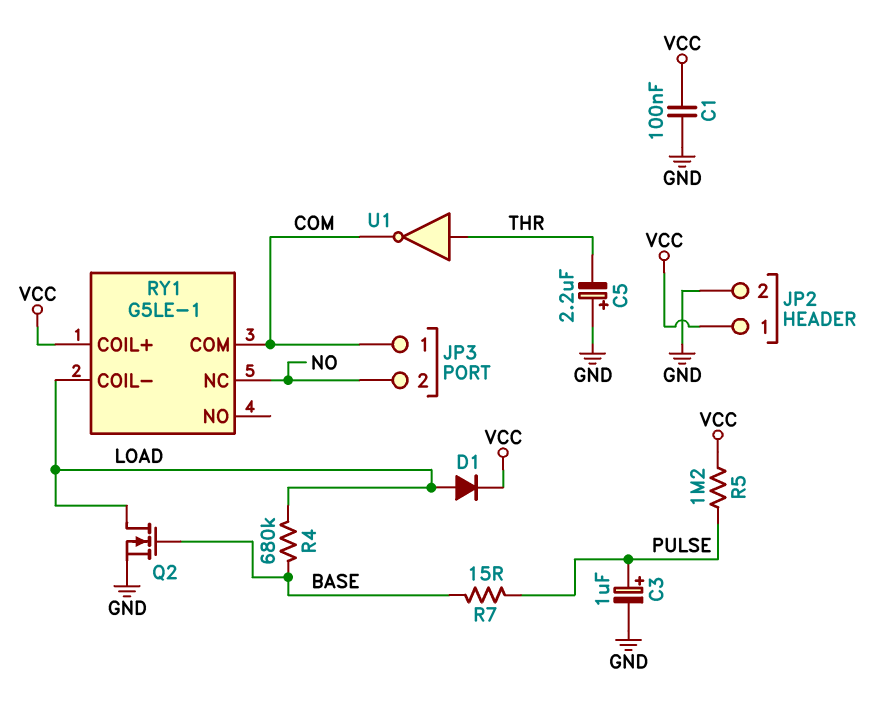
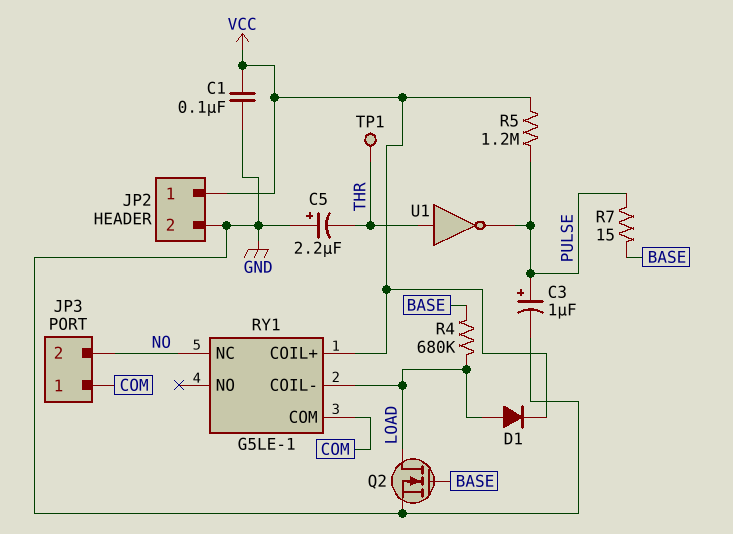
TP1: none -> test point (THR)
U1: NOT (in THR, out COM) -> NOT (in THR, out PULSE)

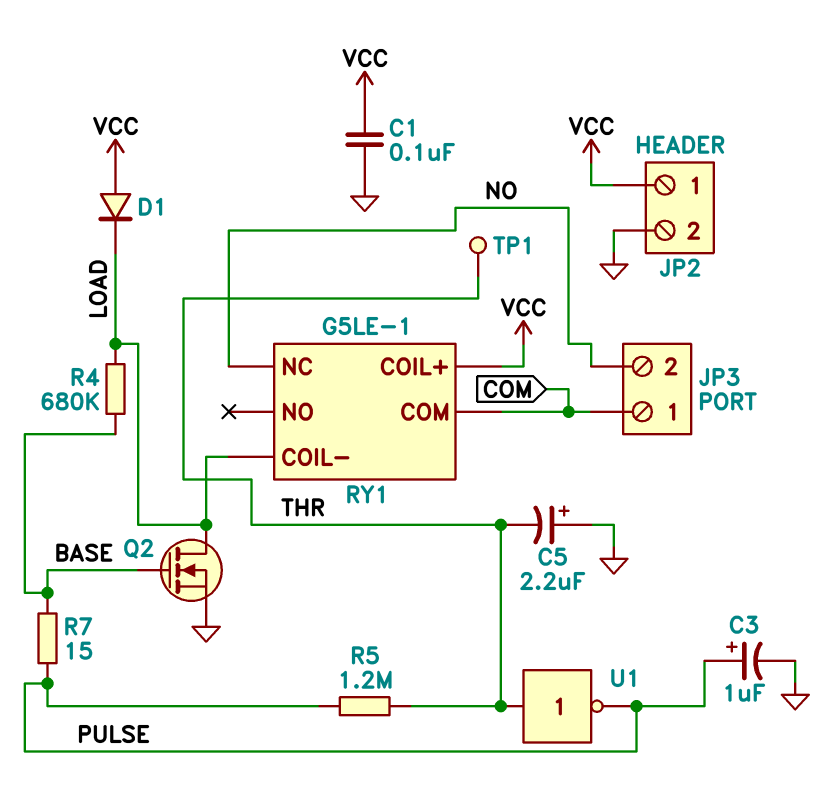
D1: diode (A LOAD, K VCC) -> diode (A VCC, K LOAD)
R5: 1.2M (PULSE, VCC) -> 1.2M (PULSE, THR)

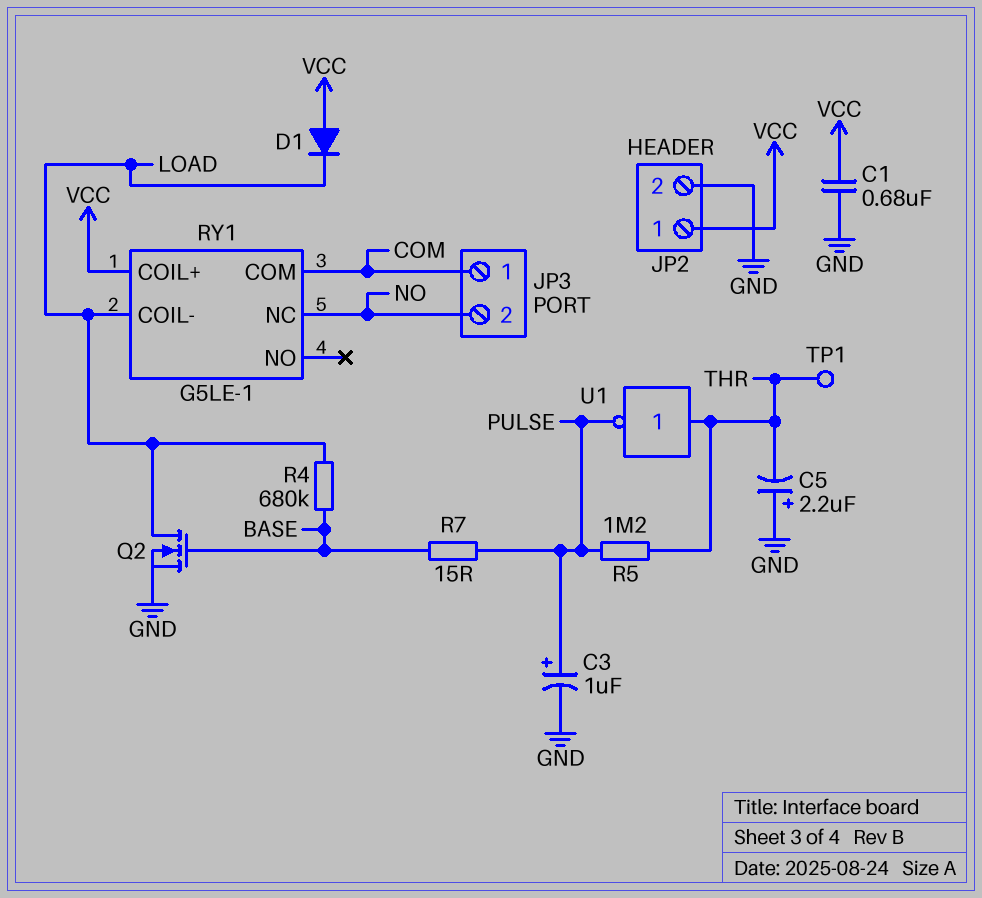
C1: 100nF (GND, VCC) -> 680nF (GND, VCC)

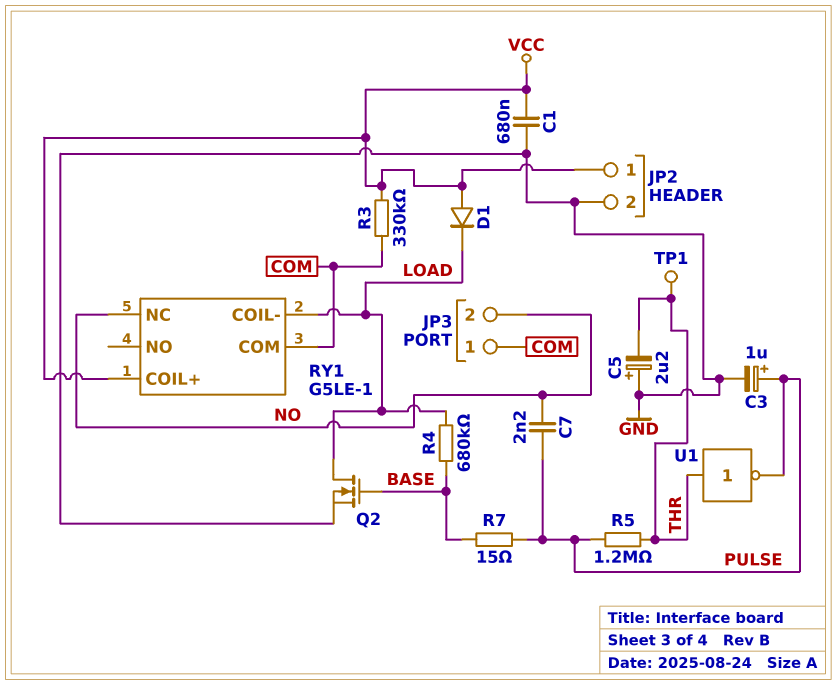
C7: none -> 2.2nF (NO, PULSE)
R3: none -> 330k (COM, VCC)

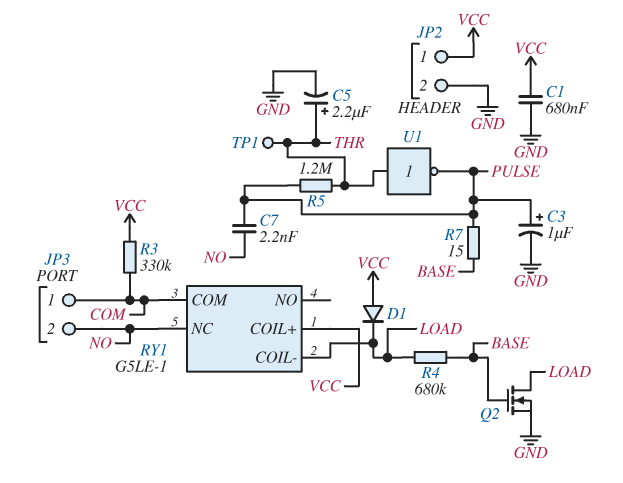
C5: 2.2uF (plus GND, minus THR) -> 2.2uF (plus THR, minus GND)

